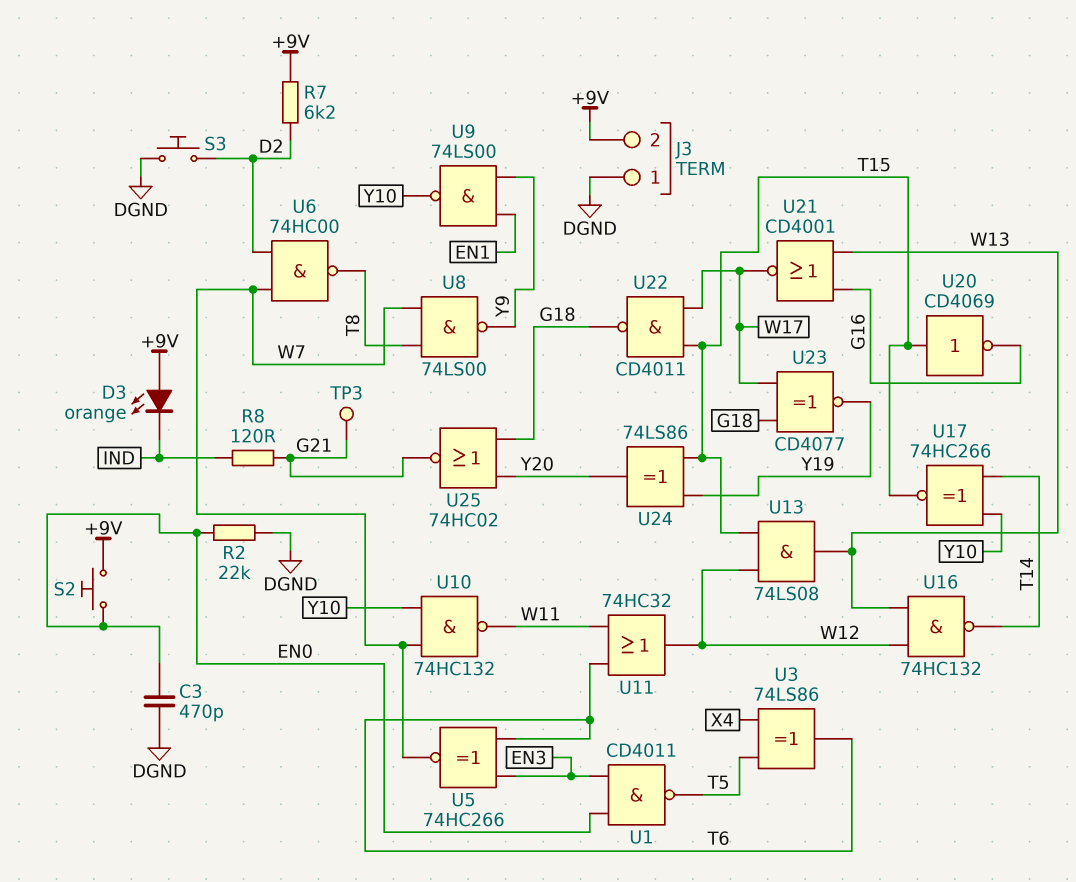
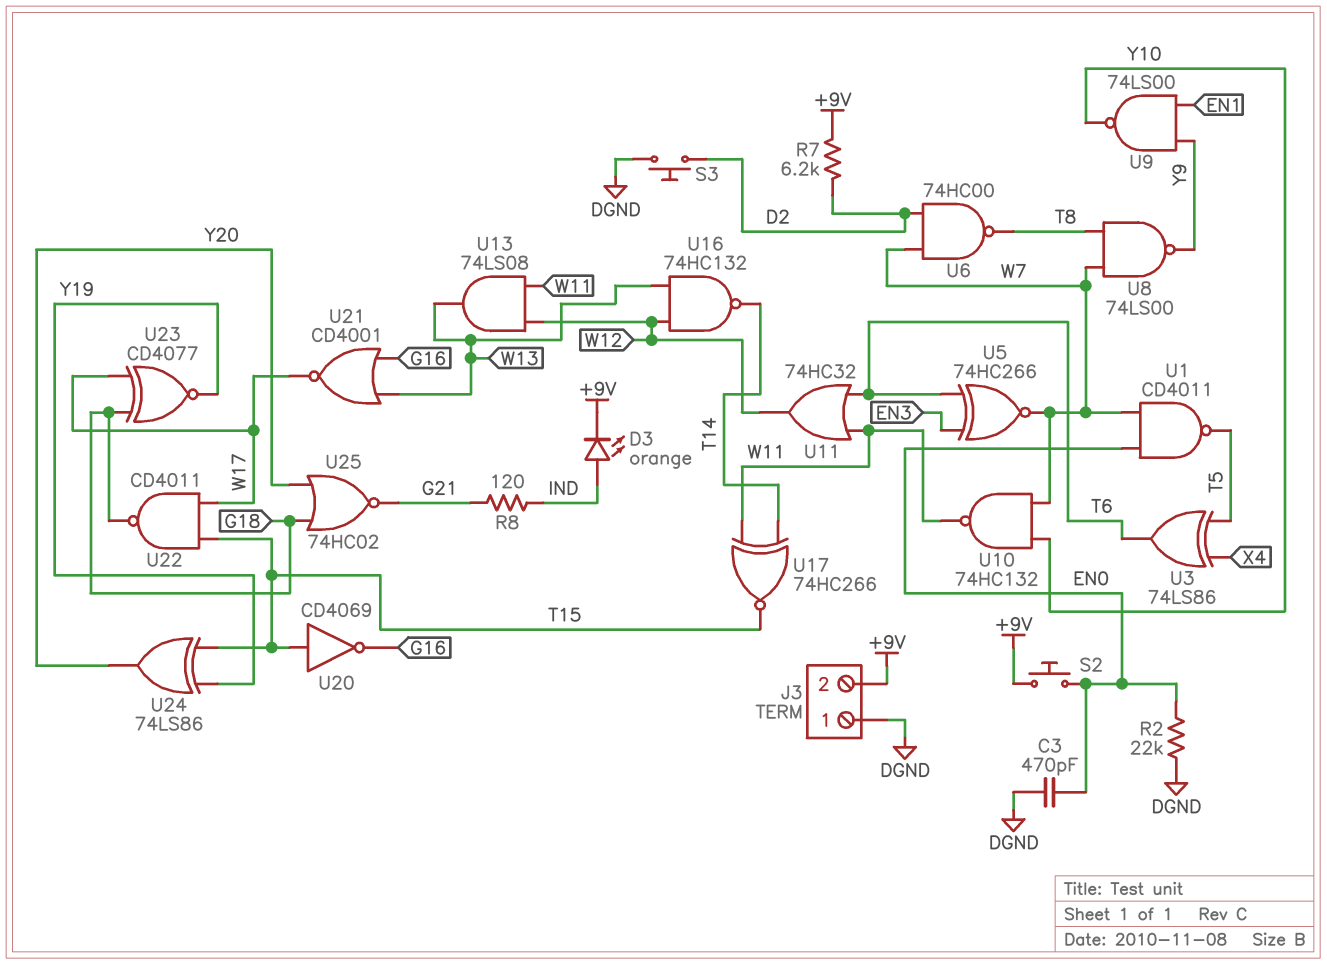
D3: LED orange (A +9V, K IND) -> LED orange (A IND, K +9V)
TP3: test point (G21) -> none
U1: NAND CD4011 (in EN0, in EN3, out T5) -> NAND CD4011 (in EN0, in W7, out T5)
U13: AND 74LS08 (in T15, in W12, out W13) -> AND 74LS08 (in W11, in W12, out W13)
U17: XNOR 74HC266 (in T14, in Y10, out T15) -> XNOR 74HC266 (in T14, in W11, out T15)

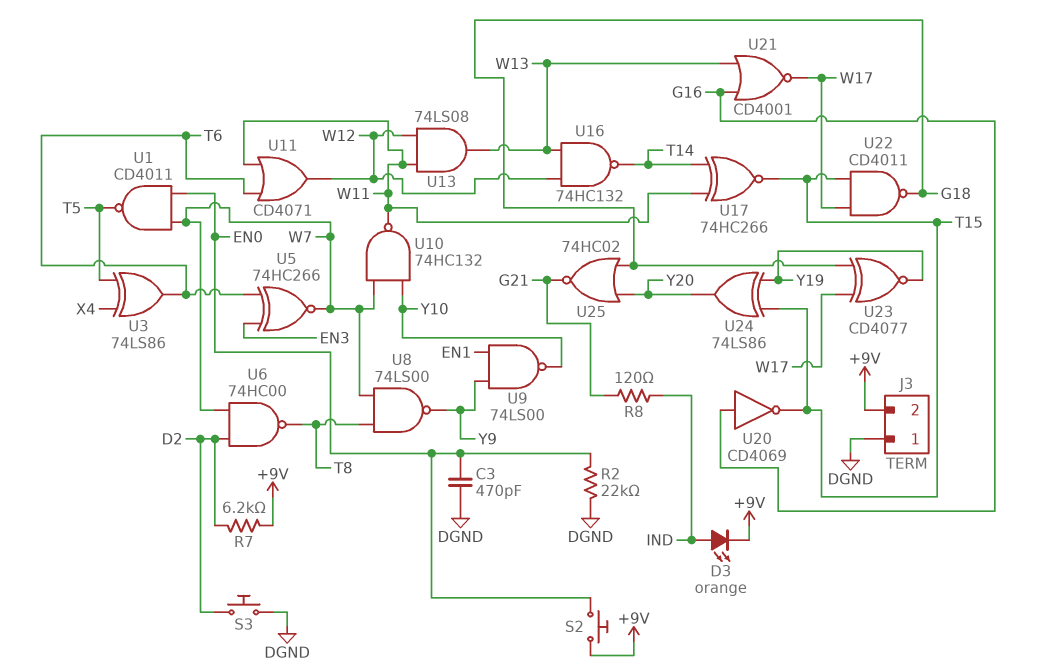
U11: OR 74HC32 (in T6, in W11, out W12) -> OR CD4071 (in T6, in W11, out W12)
U20: NOT CD4069 (in T15, out G16) -> NOT CD4069 (in G16, out T15)

